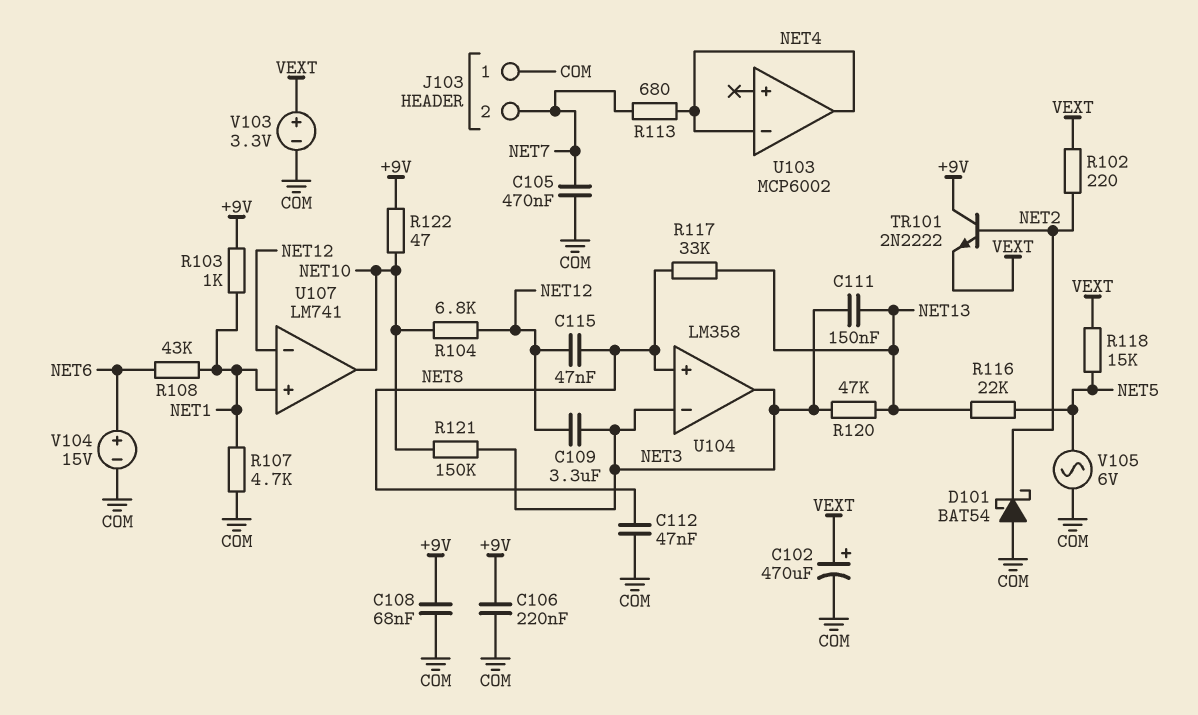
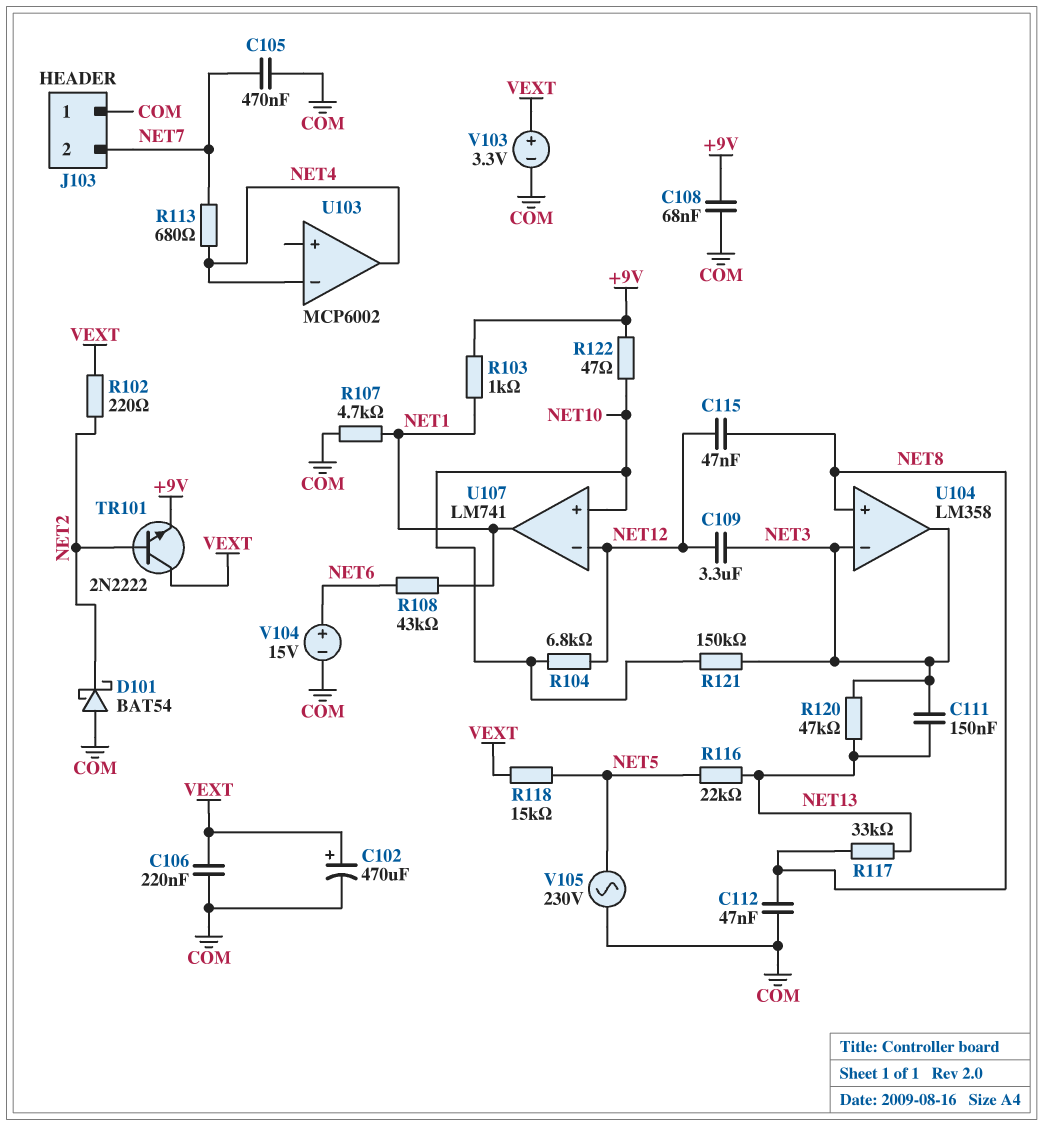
C106: 220nF (+9V, COM) -> 220nF (COM, VEXT)
TR101: NPN 2N2222 (B NET2, C +9V, E VEXT) -> NPN 2N2222 (B NET2, C VEXT, E +9V)
U107 pin in+: NET1 -> NET10
U107 pin out: NET10 -> NET1
V105: AC 6V (COM, NET5) -> AC 230V (COM, NET5)

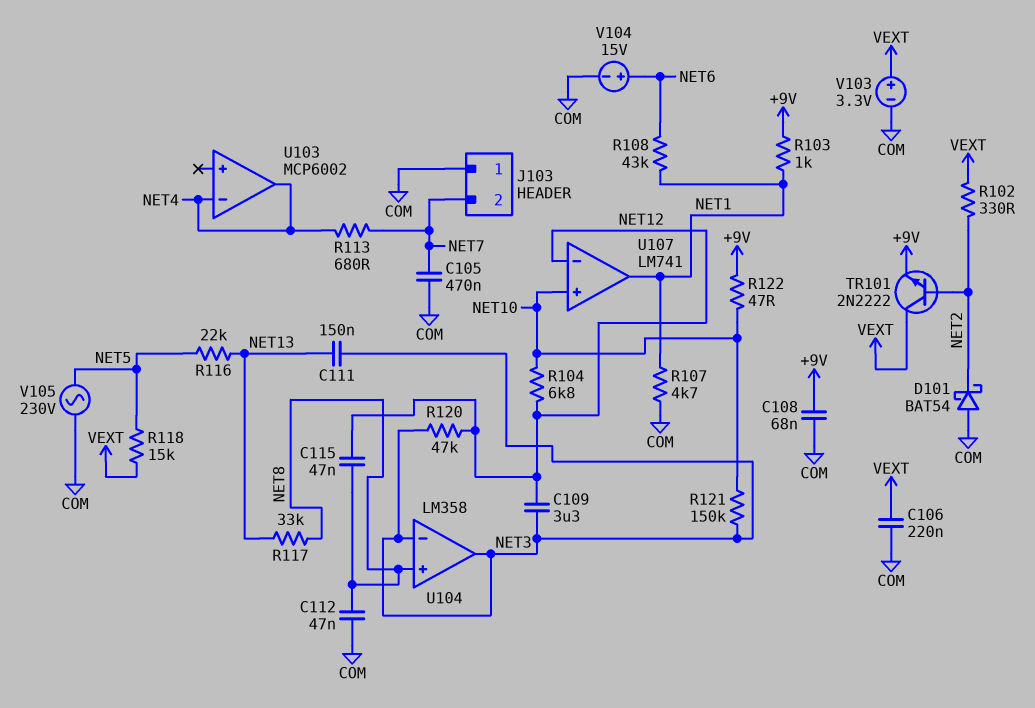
C102: 470uF (plus VEXT, minus COM) -> none
R102: 220 (NET2, VEXT) -> 330 (NET2, VEXT)
R120: 47k (NET3, NET13) -> 47k (NET3, NET12)

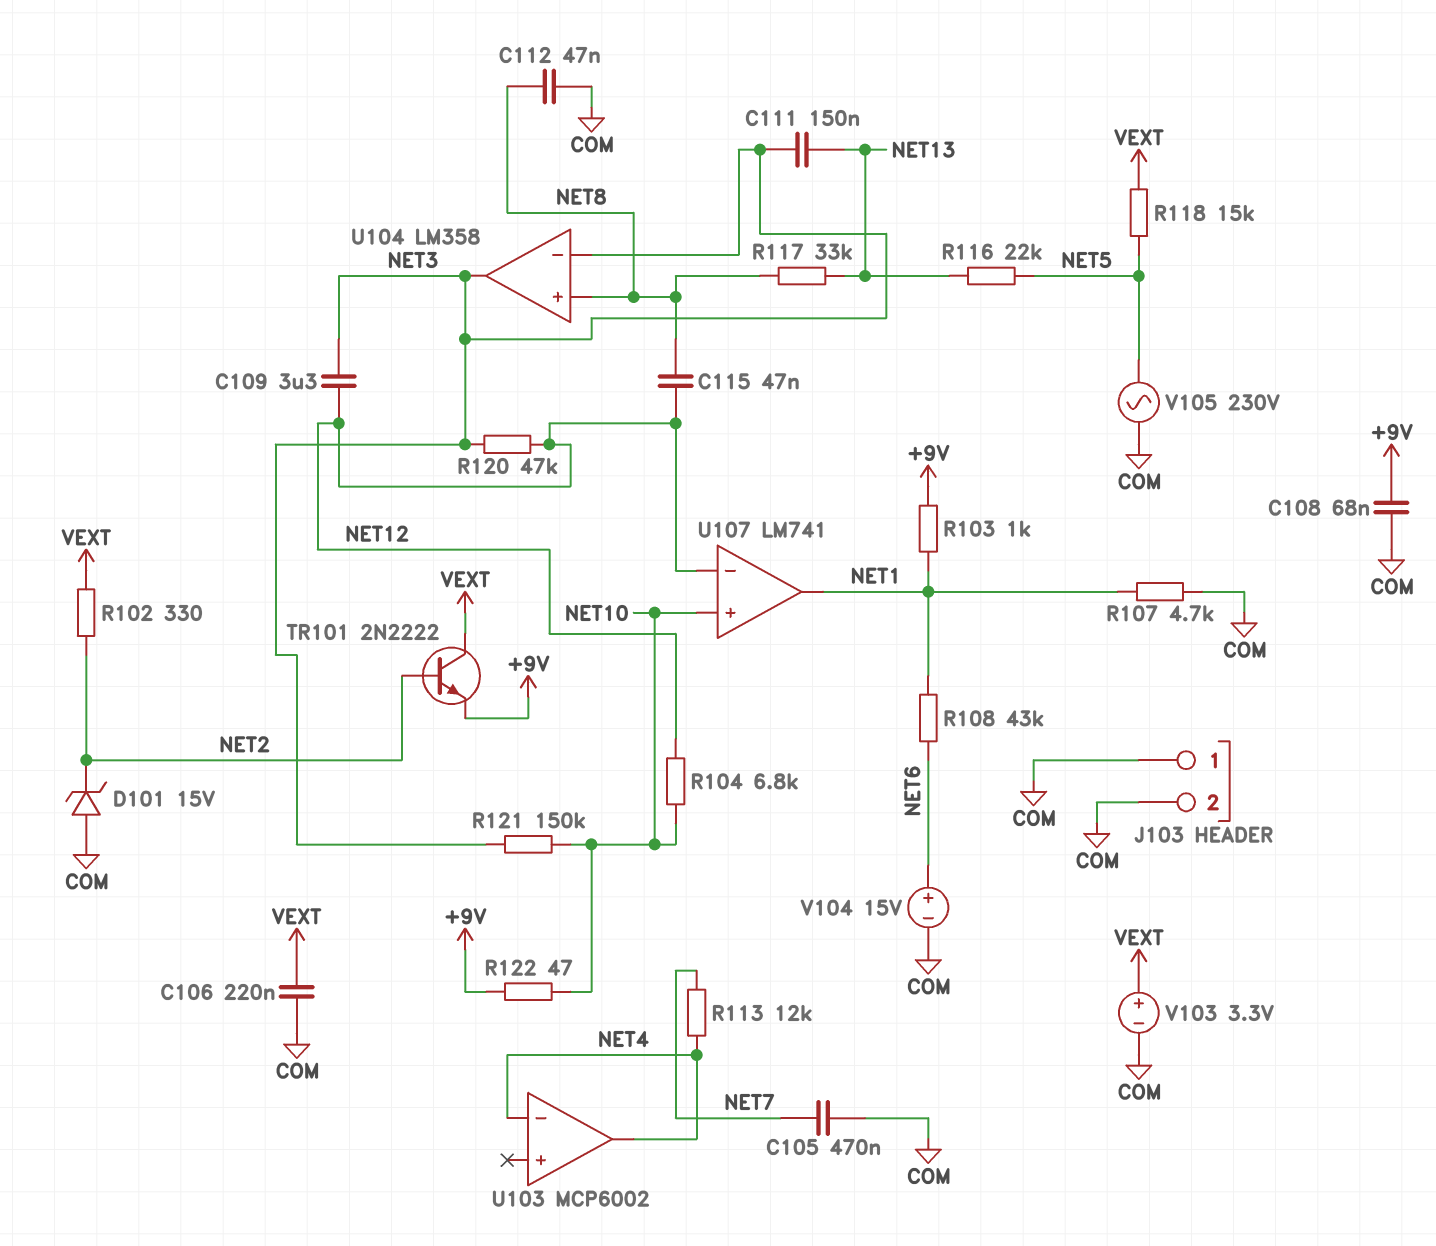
D101: schottky BAT54 (A COM, K NET2) -> zener 15V (A COM, K NET2)
J103 pin 2: NET7 -> COM
R113: 680 (NET4, NET7) -> 12k (NET4, NET7)

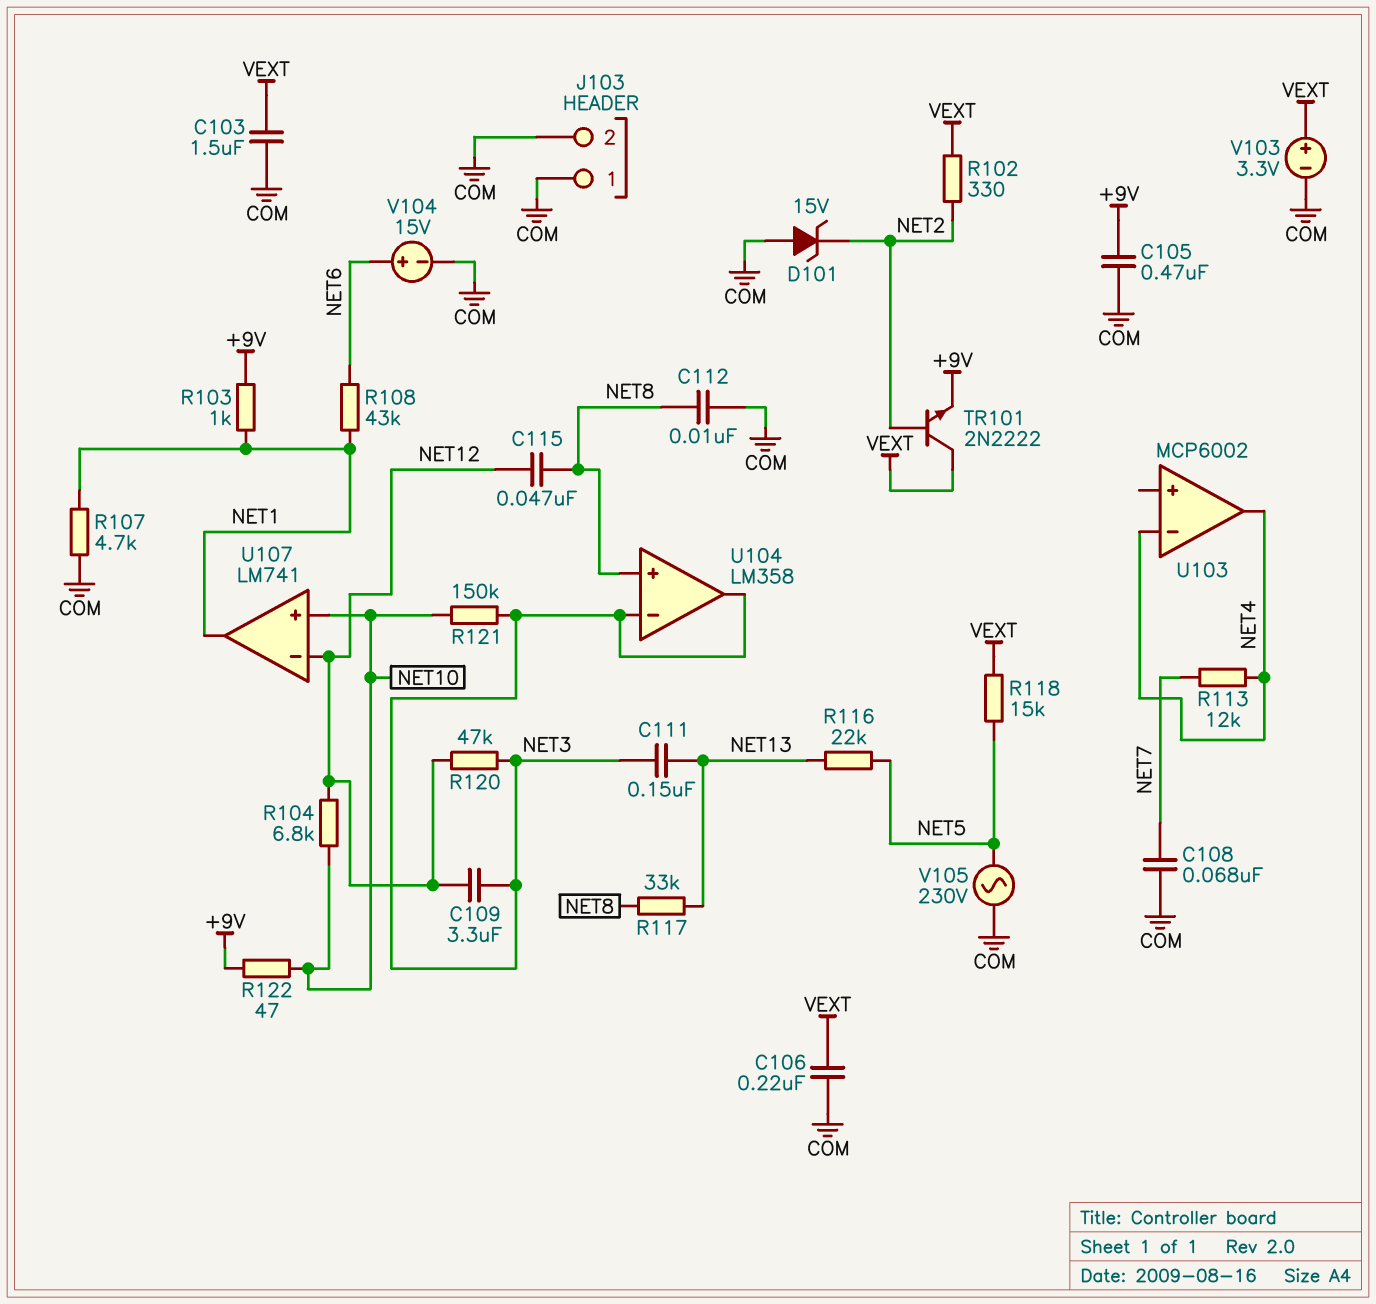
C103: none -> 1.5uF (COM, VEXT)
C105: 470nF (COM, NET7) -> 470nF (+9V, COM)
C108: 68nF (+9V, COM) -> 68nF (COM, NET7)
C112: 47nF (COM, NET8) -> 10nF (COM, NET8)

